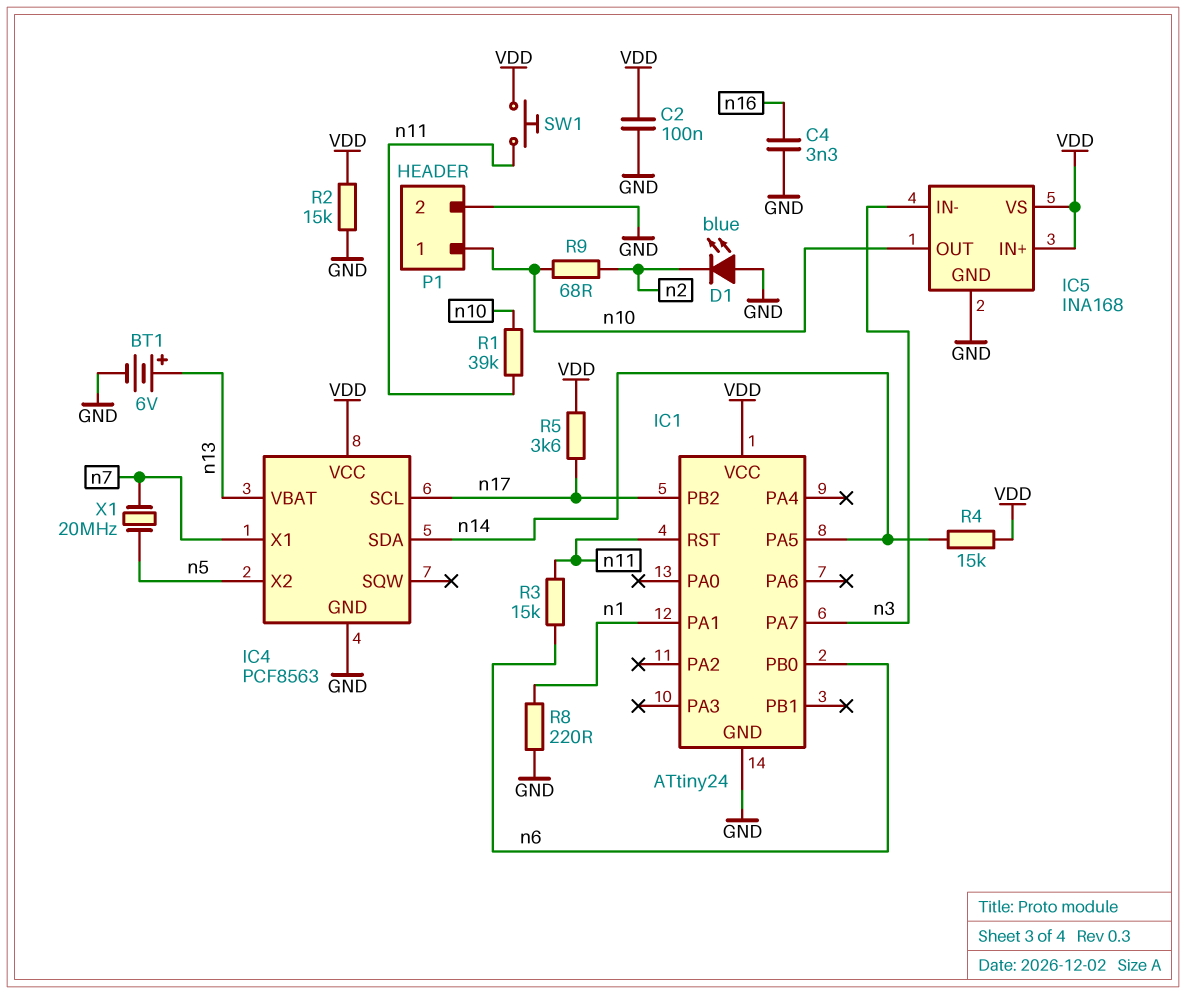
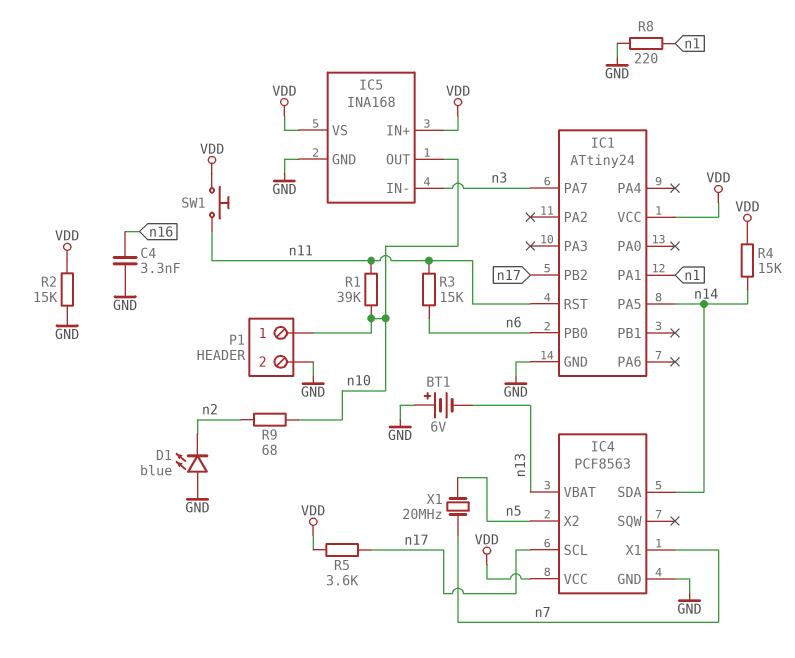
BT1: 6V (plus n13, minus GND) -> 6V (plus GND, minus n13)
C2: 100nF (GND, VDD) -> none

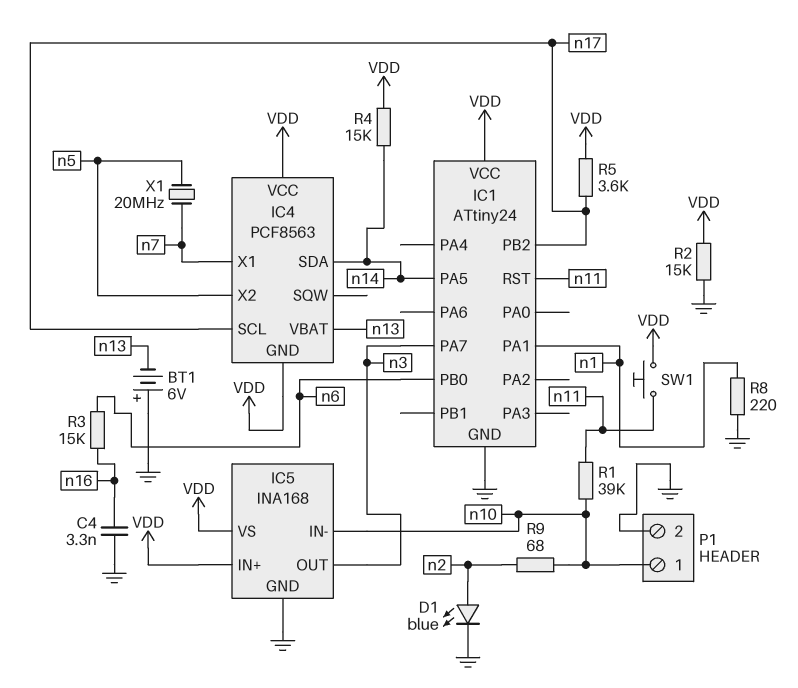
D1: LED blue (A GND, K n2) -> LED blue (A n2, K GND)
IC4 pin GND: GND -> VDD
IC5 pin IN-: n3 -> n10
IC5 pin OUT: n10 -> n3
R3: 15k (n6, n11) -> 15k (n6, n16)

